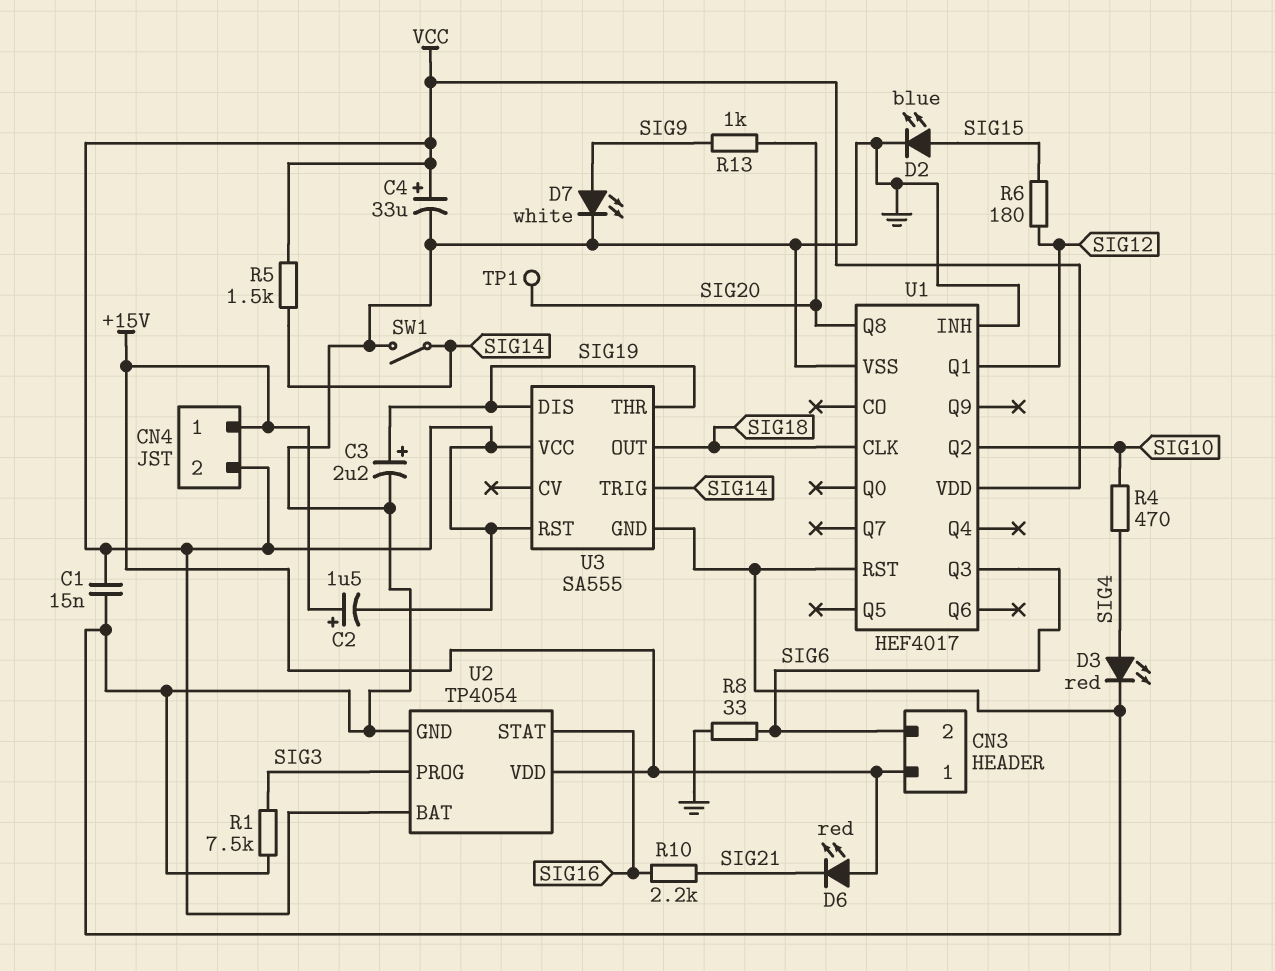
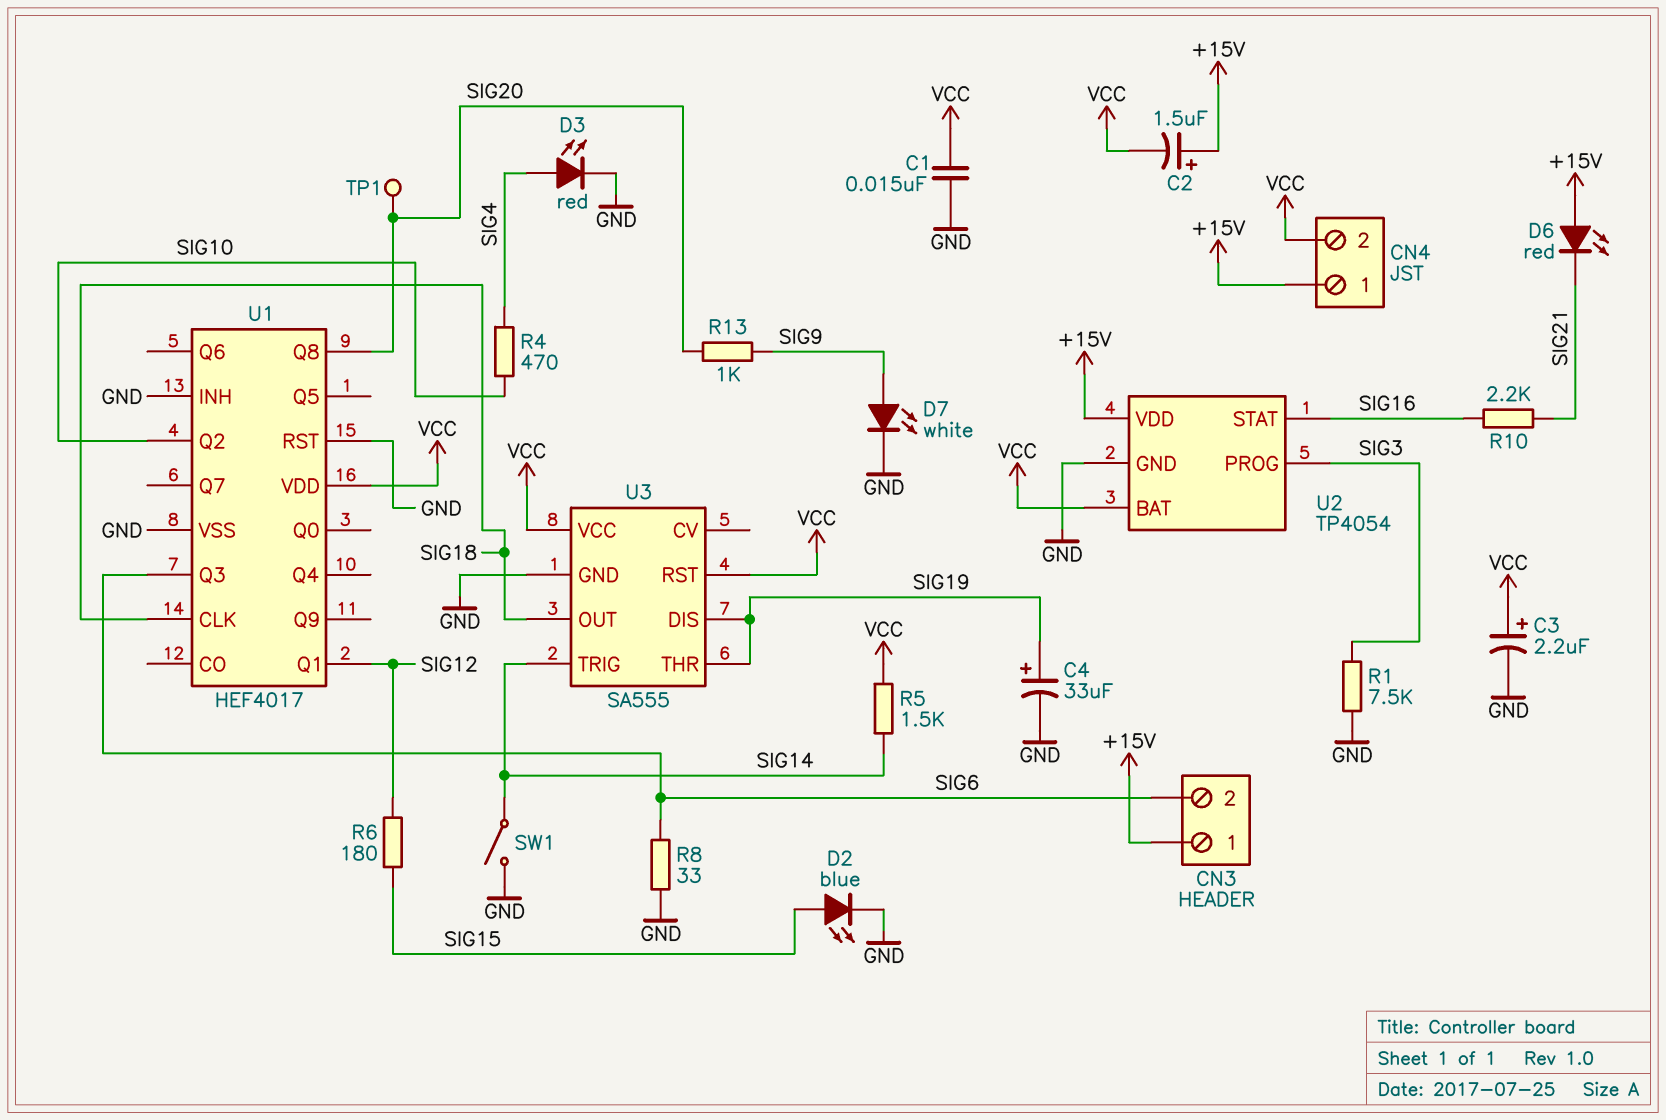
C3: 2.2uF (plus SIG19, minus GND) -> 2.2uF (plus VCC, minus GND)
C4: 33uF (plus VCC, minus GND) -> 33uF (plus SIG19, minus GND)

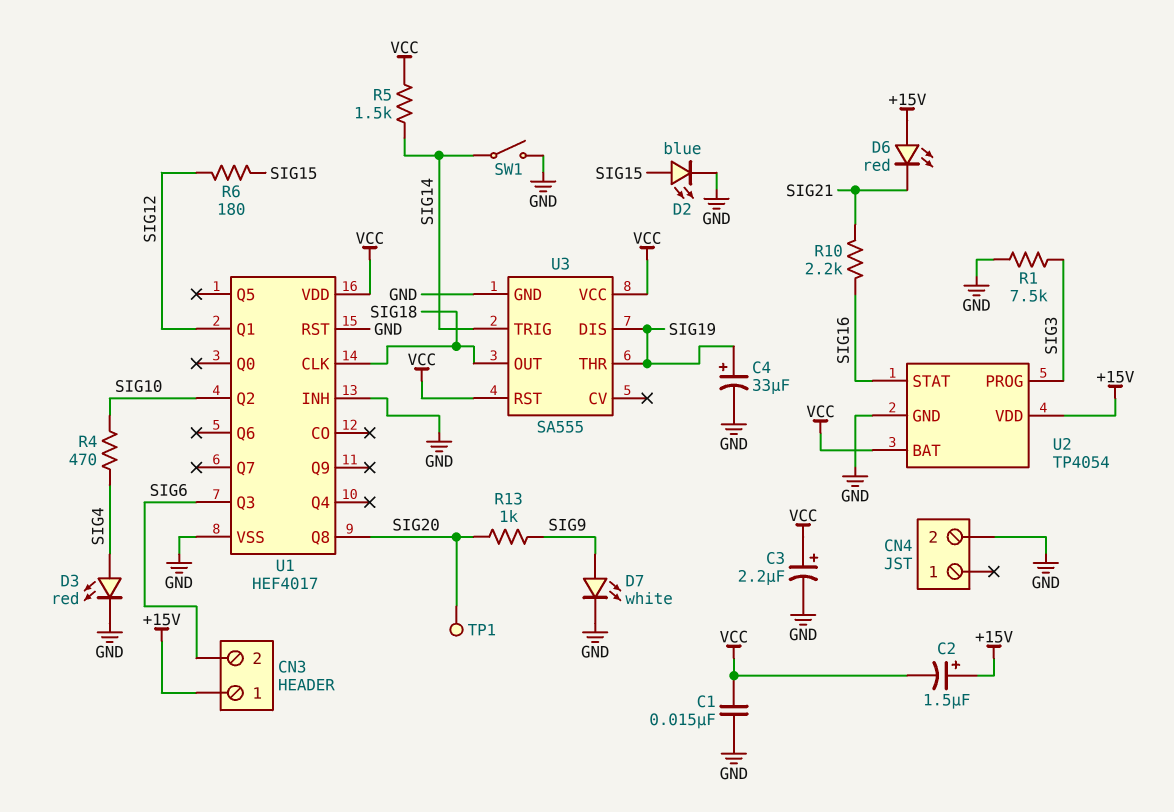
CN4 pin 1: +15V -> none
CN4 pin 2: VCC -> GND
R8: 33 (GND, SIG6) -> none

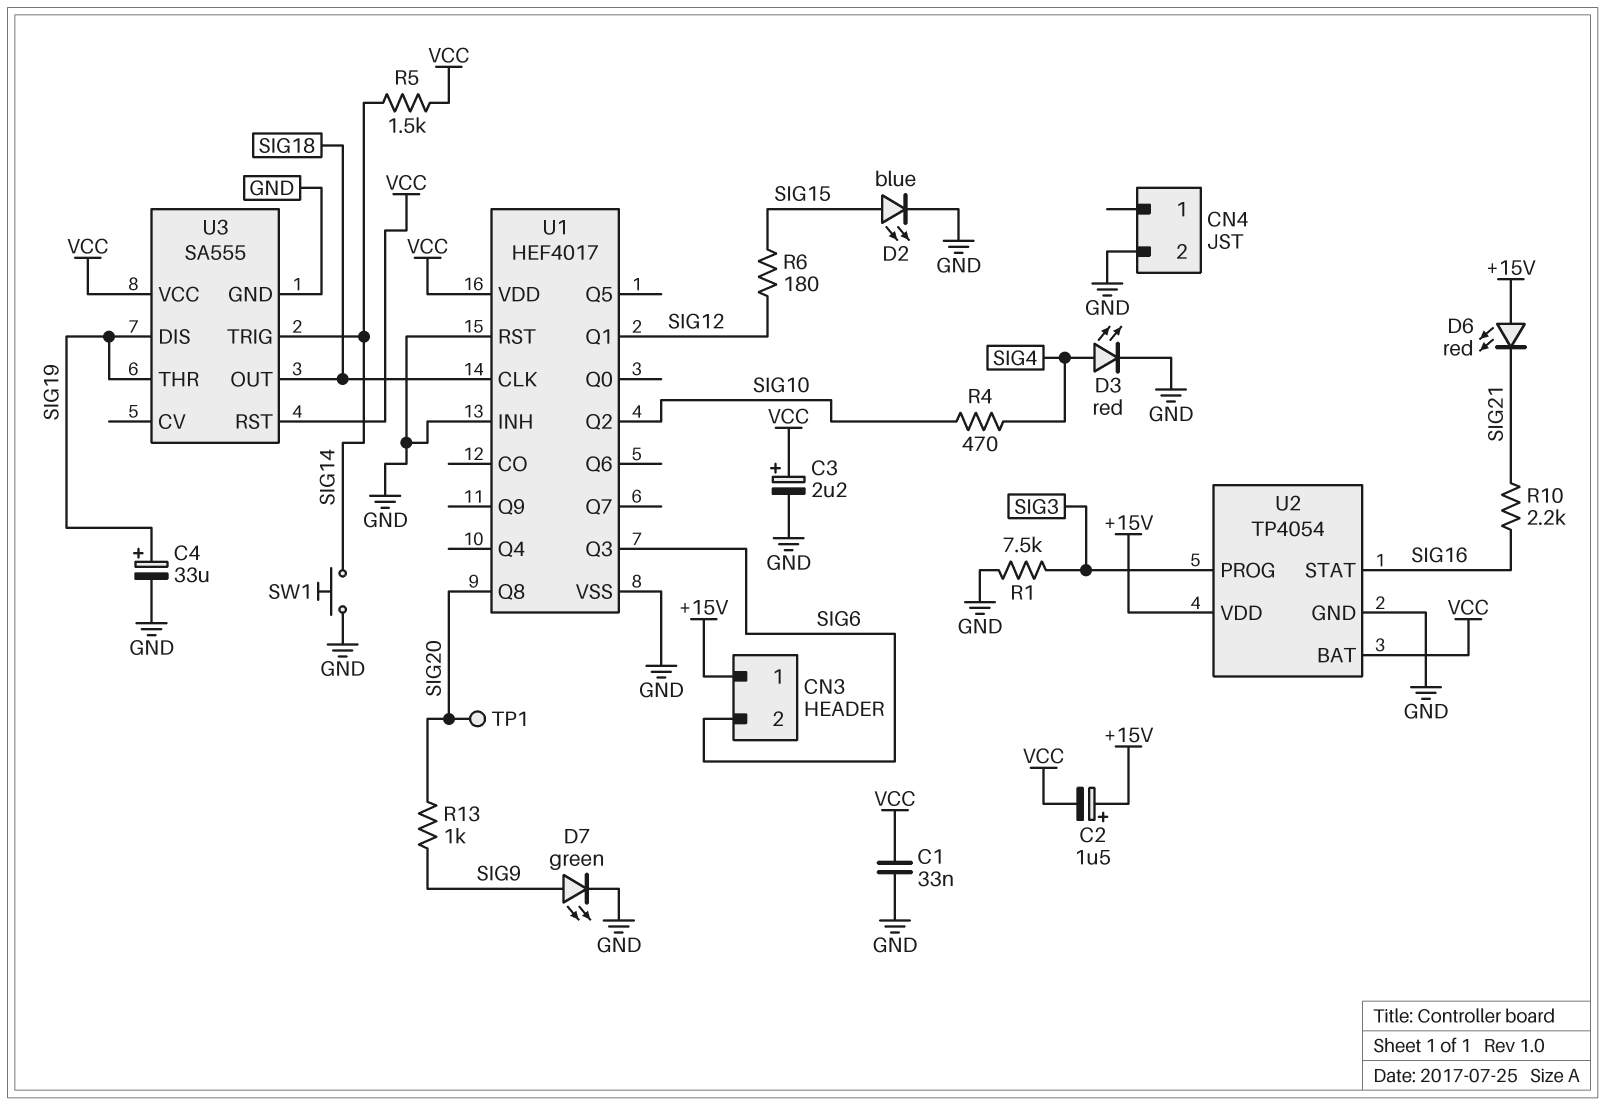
C1: 15nF (GND, VCC) -> 33nF (GND, VCC)
D7: LED white (A SIG9, K GND) -> LED green (A SIG9, K GND)
SW1: switch (GND, SIG14) -> button (GND, SIG14)

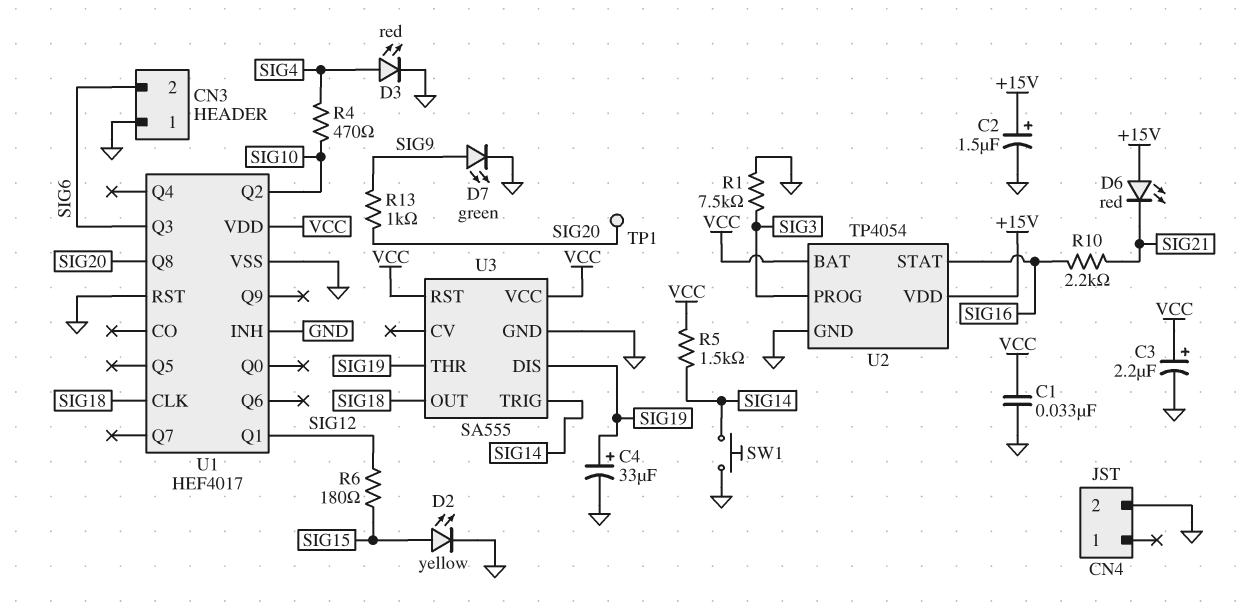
C2: 1.5uF (plus +15V, minus VCC) -> 1.5uF (plus +15V, minus GND)
CN3 pin 1: +15V -> GND
D2: LED blue (A SIG15, K GND) -> LED yellow (A SIG15, K GND)

